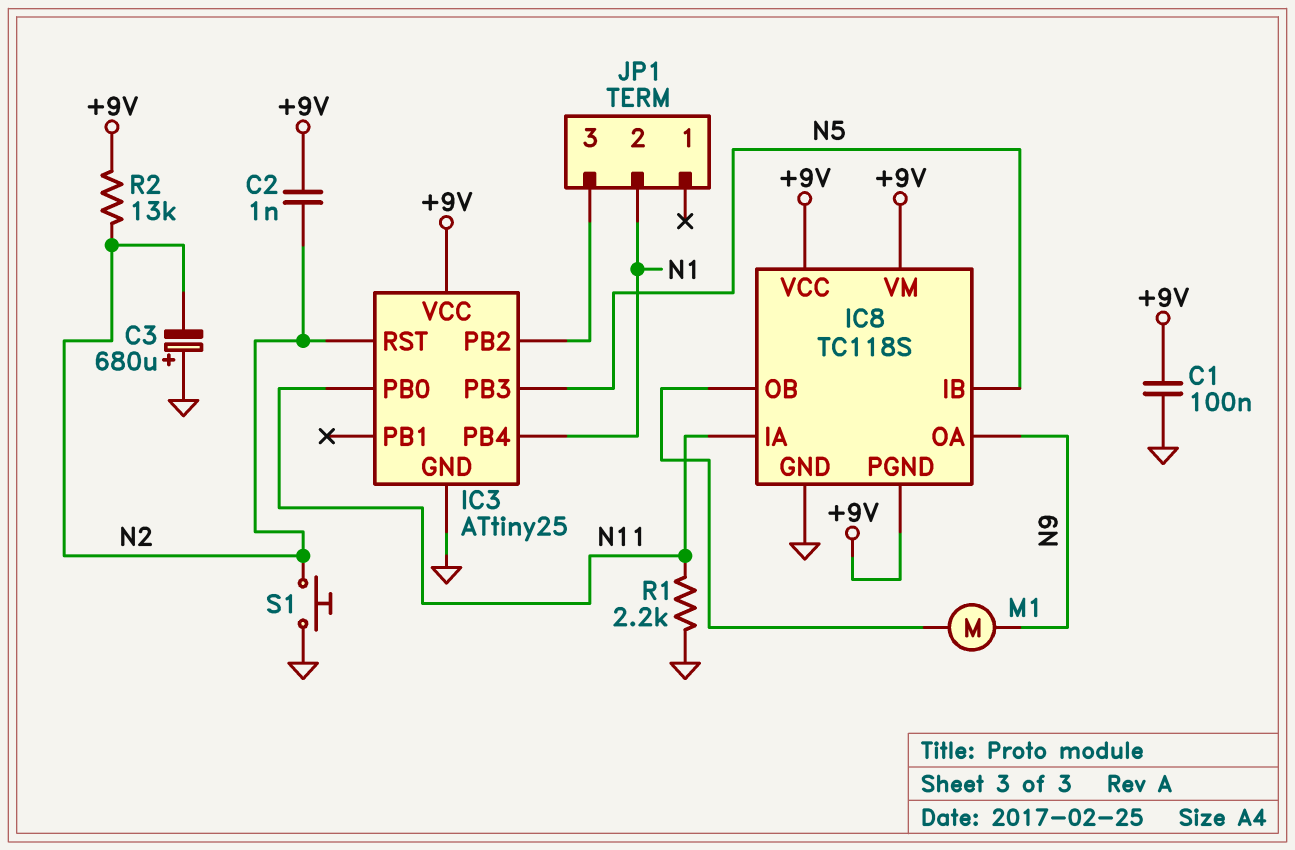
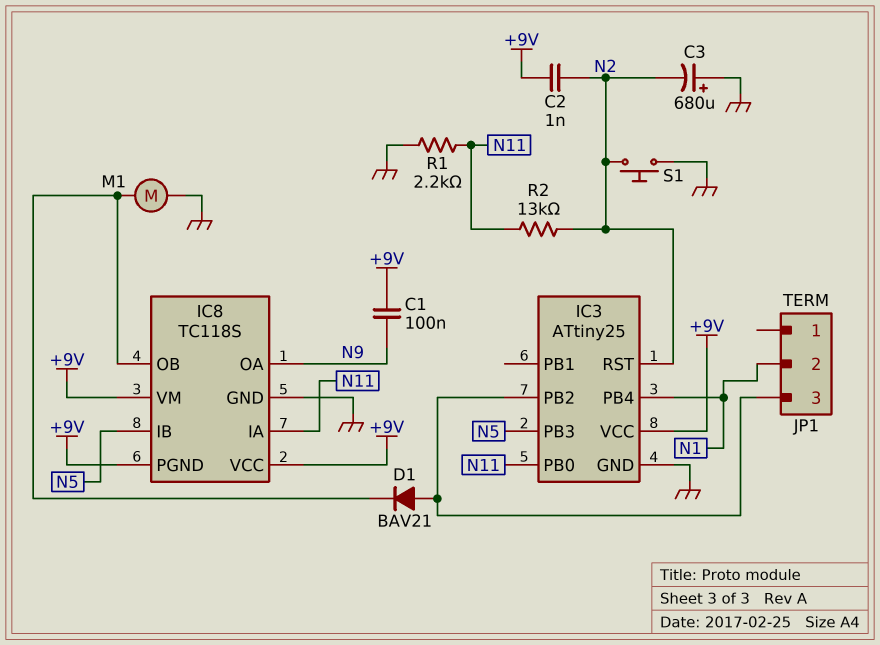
C1: 100nF (+9V, GND) -> 100nF (+9V, N9)
D1: none -> diode BAV21 (A IC3/PB2, K IC8/OB)
M1: motor (IC8/OB, N9) -> motor (GND, IC8/OB)
R2: 13k (+9V, N2) -> 13k (N2, N11)

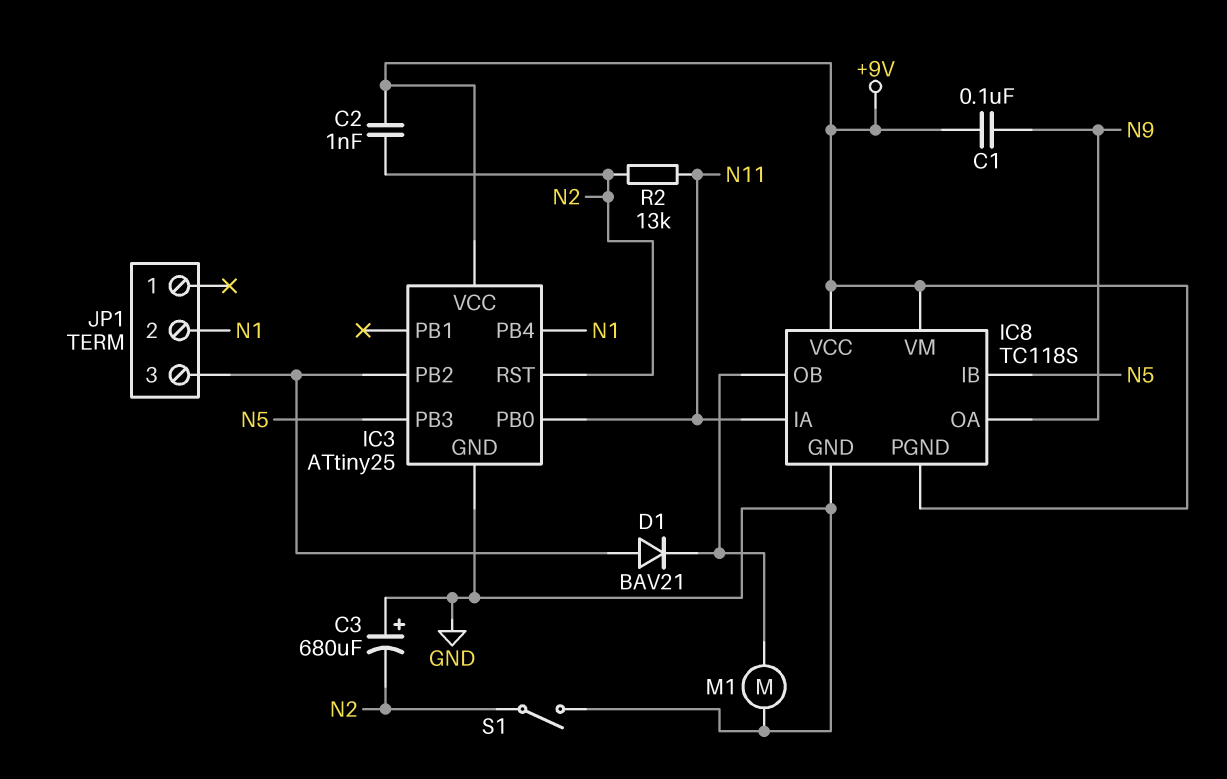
R1: 2.2k (GND, N11) -> none
S1: button (GND, N2) -> switch (GND, N2)

